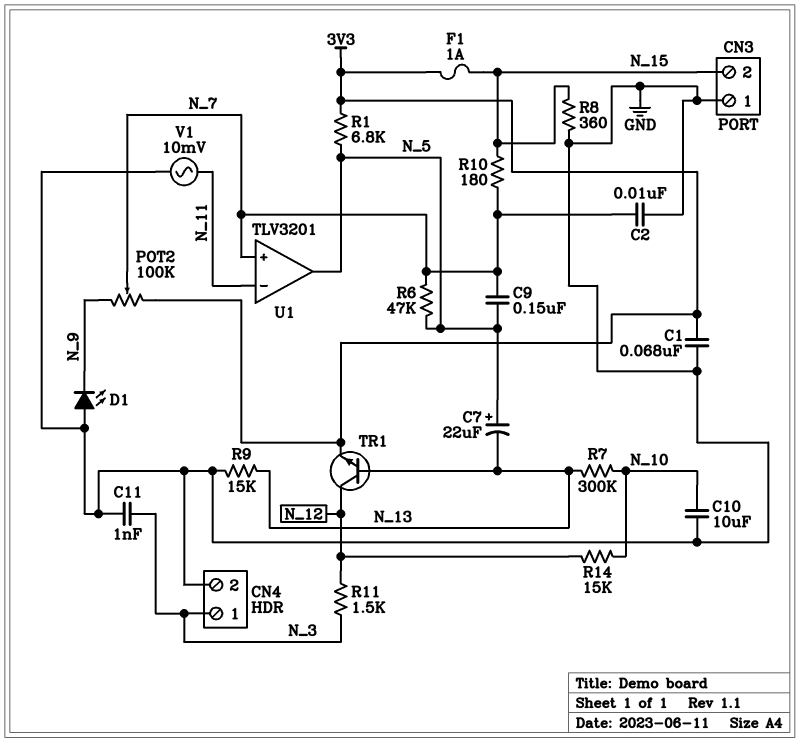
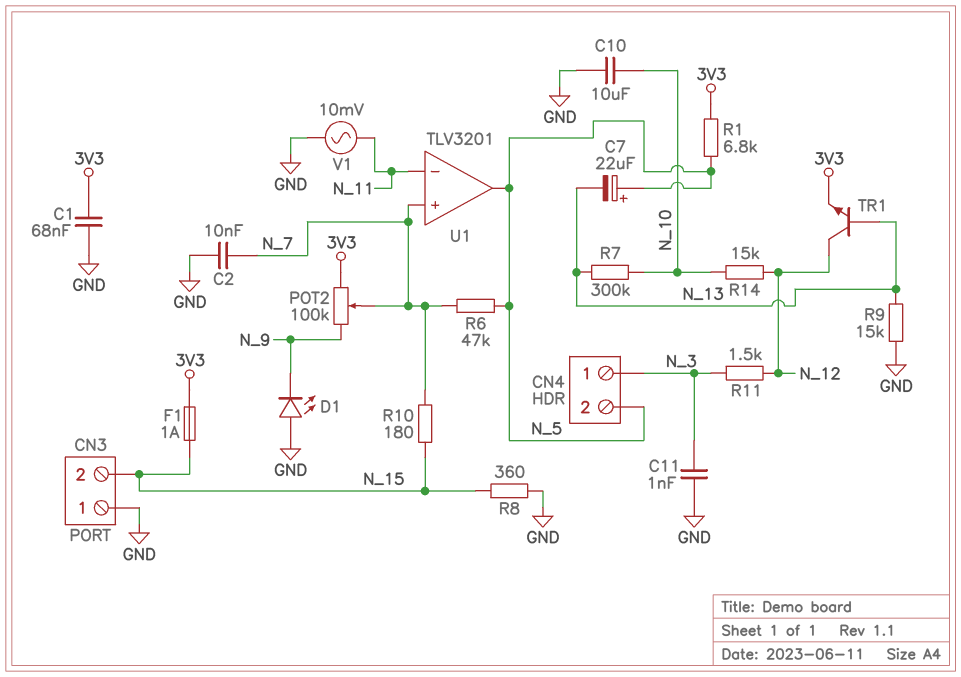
C9: 150nF (N_5, N_7) -> none
CN4 pin 2: GND -> N_5

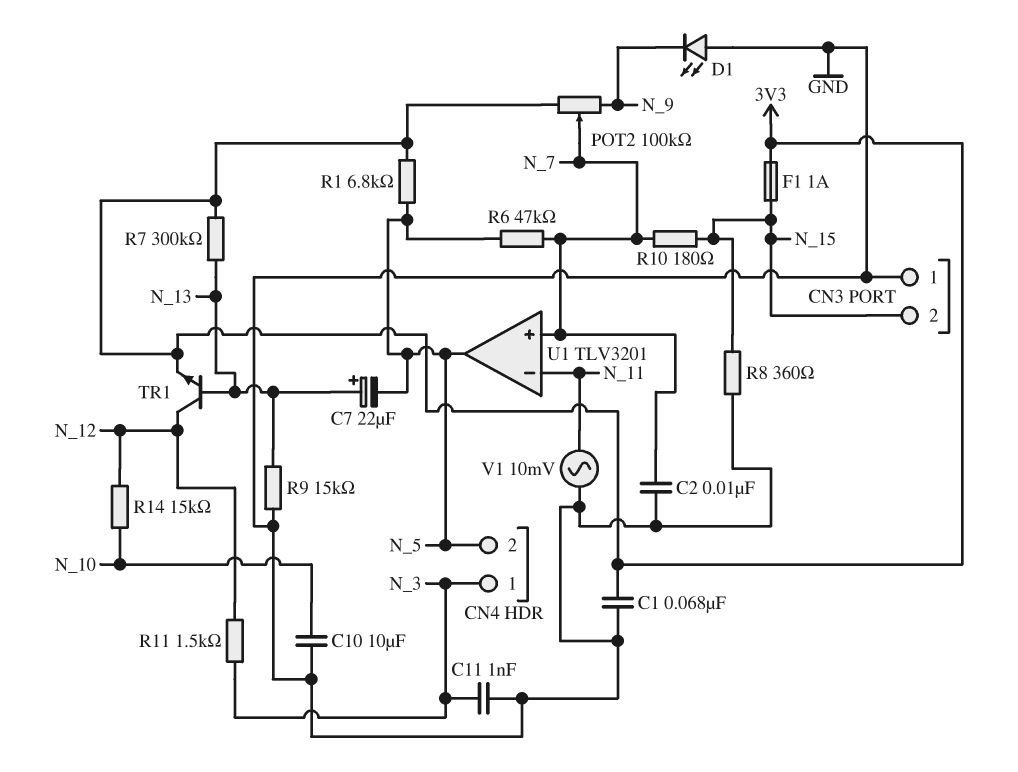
C7: 22uF (plus N_5, minus N_13) -> 22uF (plus N_13, minus N_5)
R7: 300k (N_10, N_13) -> 300k (3V3, N_13)

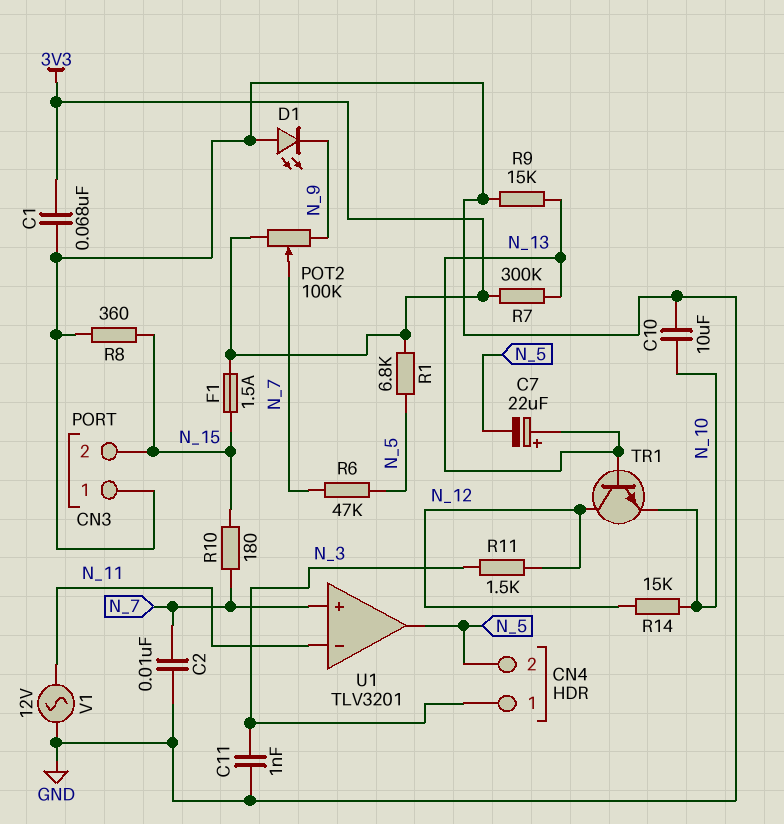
F1: 1A (3V3, N_15) -> 1.5A (3V3, N_15)
TR1: NPN (B N_13, C N_12, E 3V3) -> NPN (B N_13, C N_12, E N_10)
V1: AC 10mV (GND, N_11) -> AC 12V (GND, N_11)

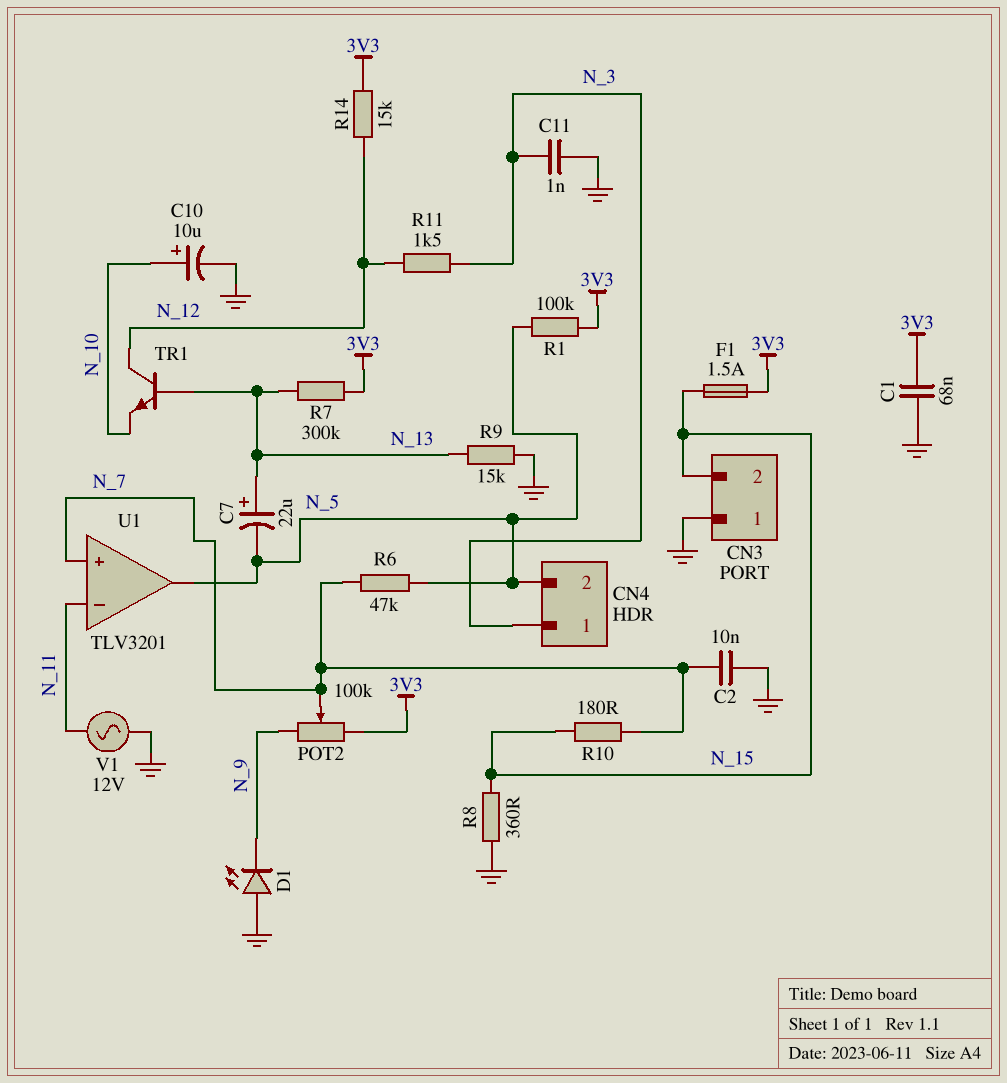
C10: 10uF (GND, N_10) -> 10uF (plus N_10, minus GND)
R1: 6.8k (3V3, N_5) -> 100k (3V3, N_5)
R14: 15k (N_10, N_12) -> 15k (3V3, N_12)

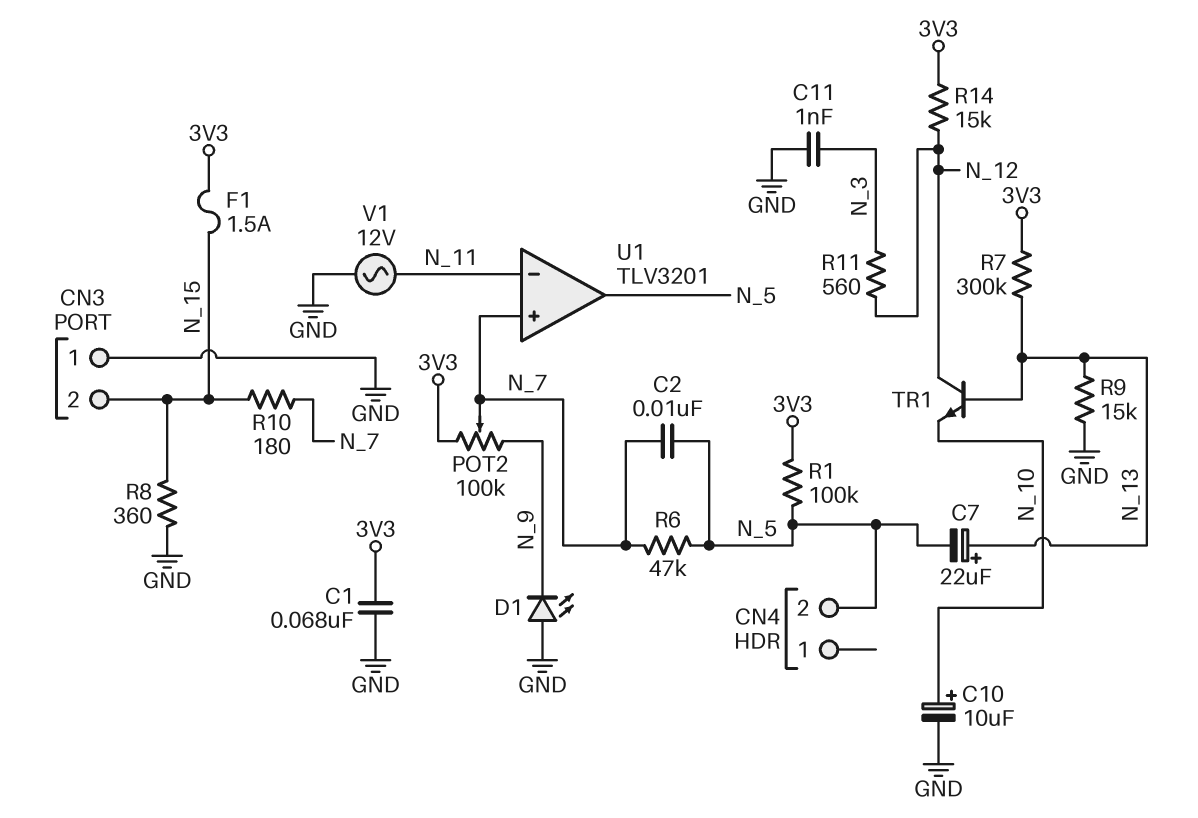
C2: 10nF (GND, N_7) -> 10nF (N_5, N_7)
CN4 pin 1: N_3 -> none
R11: 1.5k (N_3, N_12) -> 560 (N_3, N_12)

